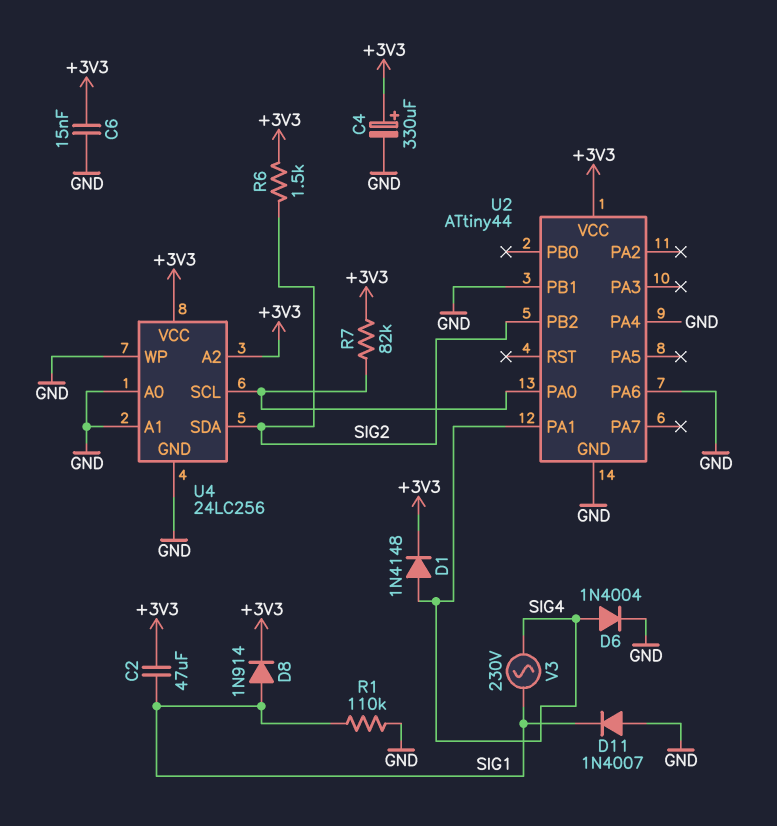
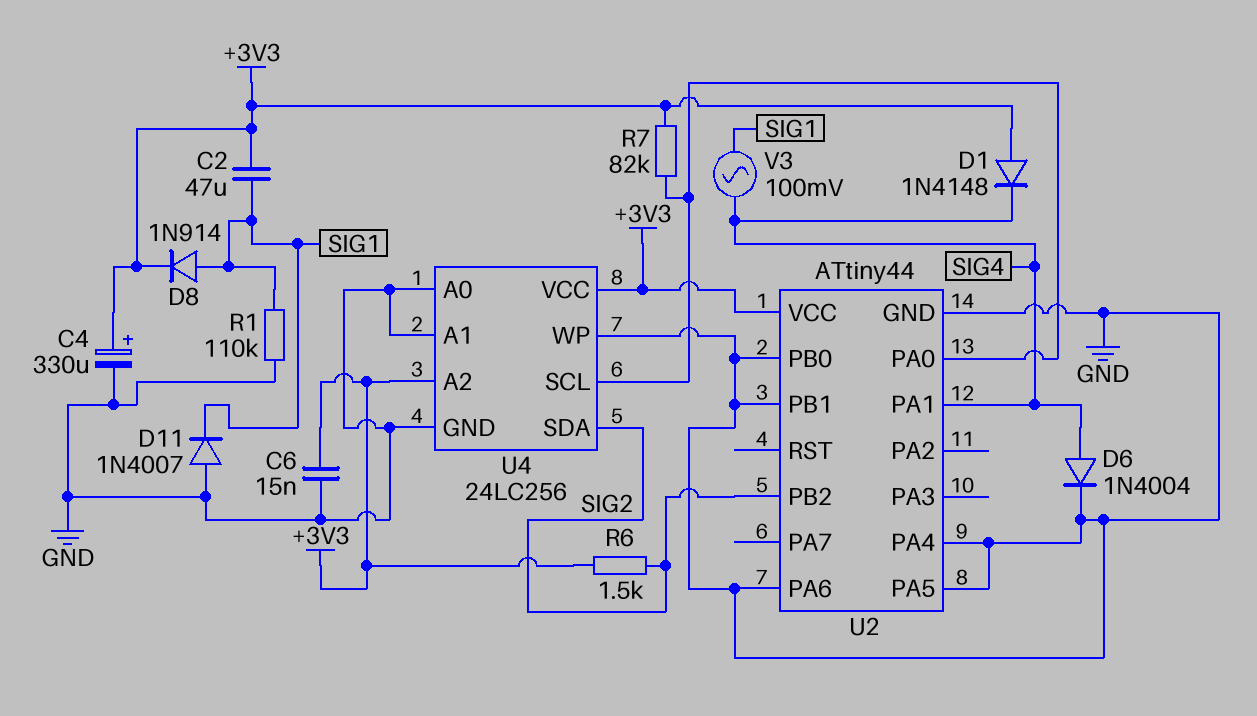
D1: diode 1N4148 (A SIG4, K +3V3) -> diode 1N4148 (A +3V3, K SIG4)
U2 pin PA5: none -> GND
U2 pin PB0: none -> GND
V3: AC 230V (SIG1, SIG4) -> AC 100mV (SIG1, SIG4)

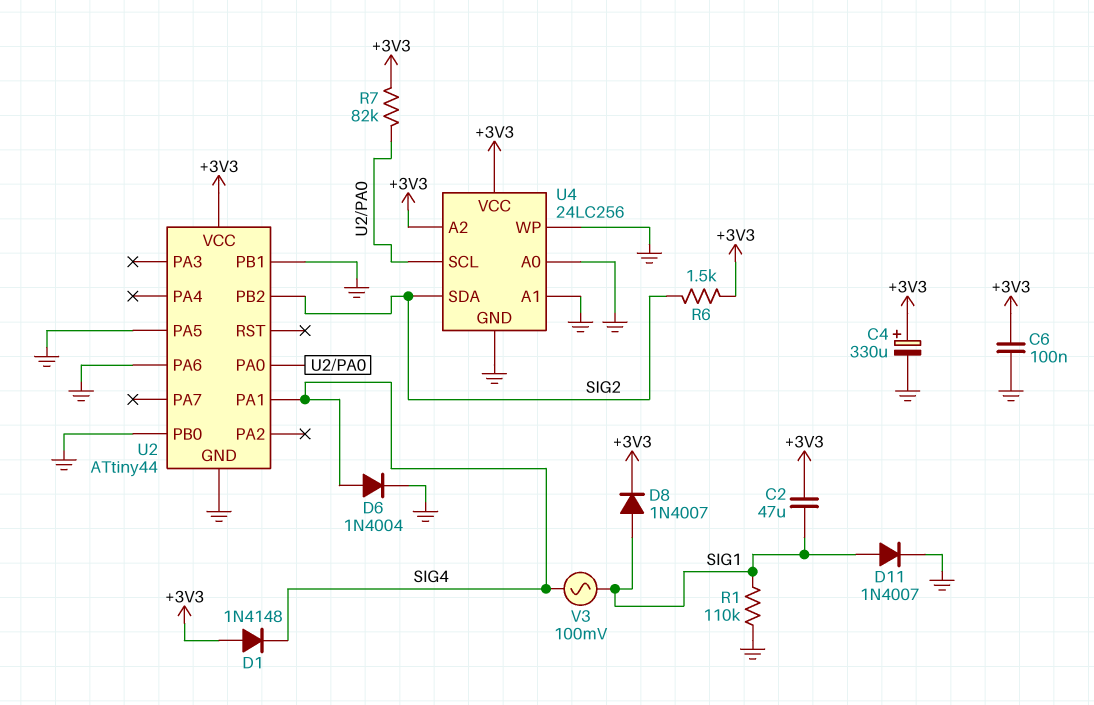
C6: 15nF (+3V3, GND) -> 100nF (+3V3, GND)
D8: diode 1N914 (A SIG1, K +3V3) -> diode 1N4007 (A SIG1, K +3V3)
D11: diode 1N4007 (A GND, K SIG1) -> diode 1N4007 (A SIG1, K GND)
U2 pin PA4: GND -> none

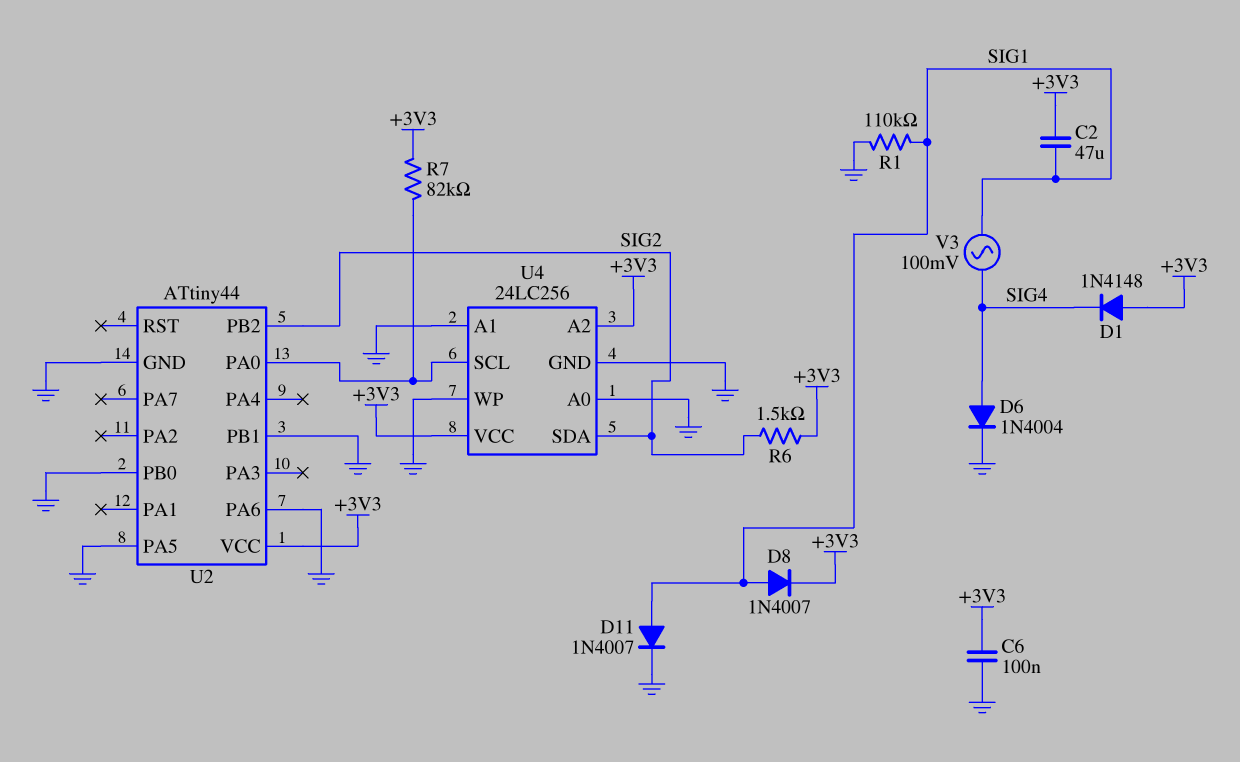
C4: 330uF (plus +3V3, minus GND) -> none
U2 pin PA1: SIG4 -> none

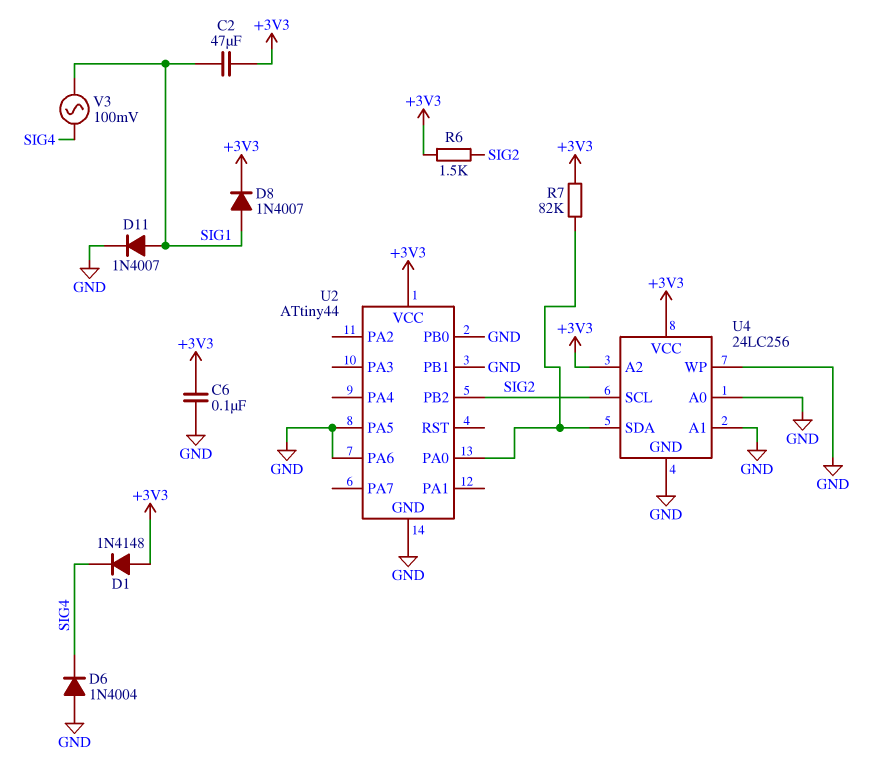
D6: diode 1N4004 (A SIG4, K GND) -> diode 1N4004 (A GND, K SIG4)
R1: 110k (GND, SIG1) -> none
U4 pin SCL: U2/PA0 -> SIG2
U4 pin SDA: SIG2 -> U2/PA0

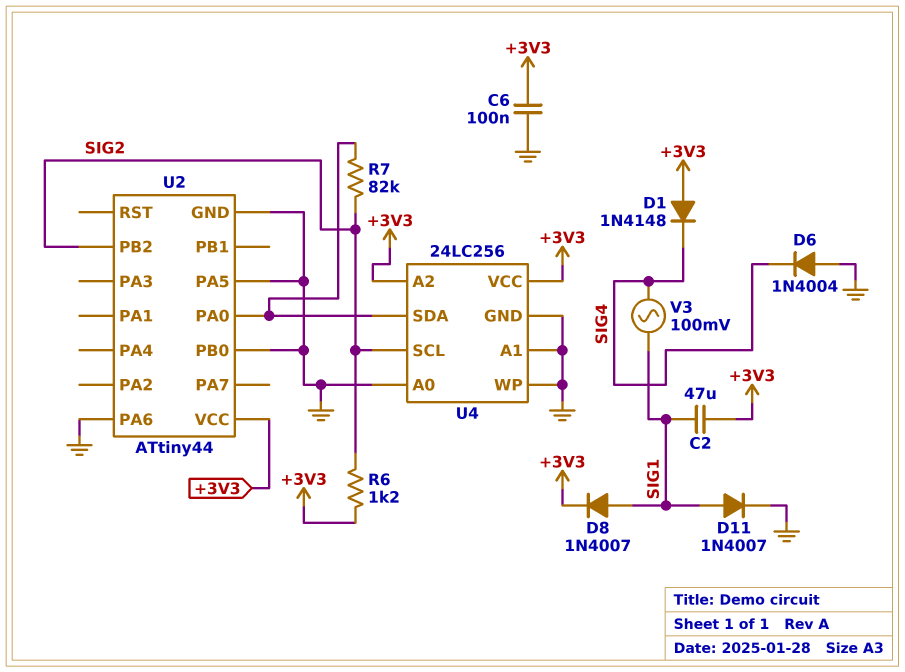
R6: 1.5k (+3V3, SIG2) -> 1.2k (+3V3, SIG2)
R7: 82k (+3V3, U2/PA0) -> 82k (SIG2, U2/PA0)
U2 pin PB1: GND -> none

